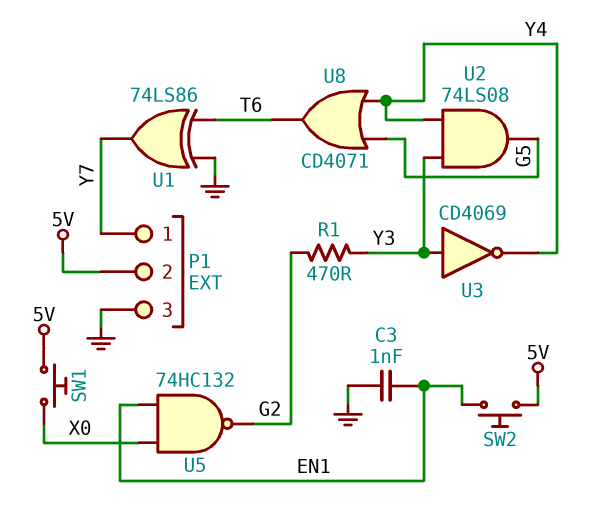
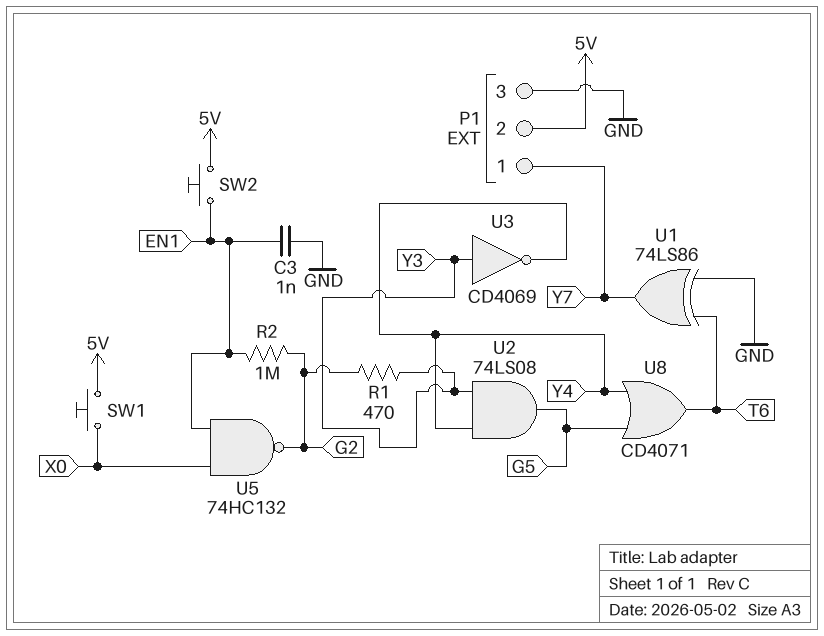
R2: none -> 1M (EN1, G2)

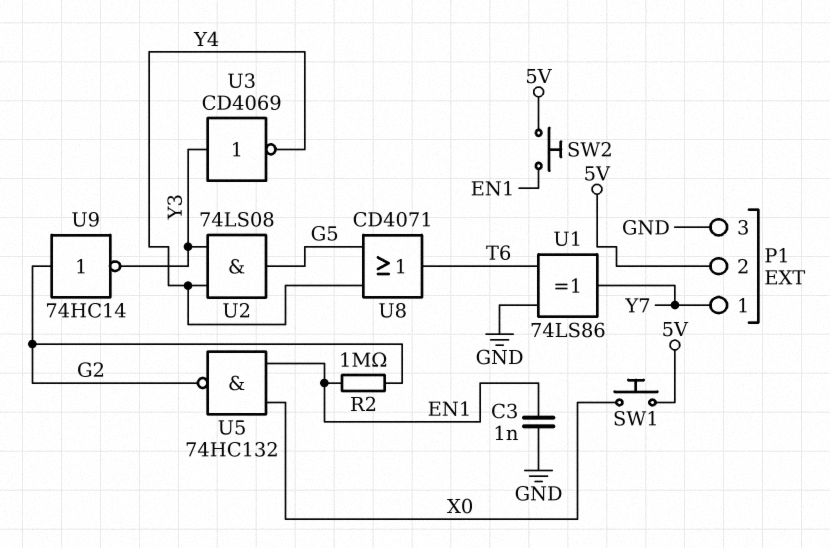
R1: 470 (G2, Y3) -> none
U9: none -> NOT 74HC14 (in G2, out Y3)

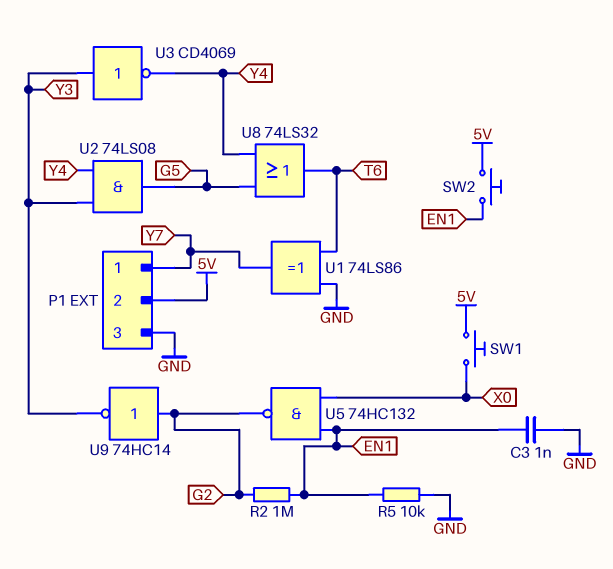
R5: none -> 10k (EN1, GND)
U8: OR CD4071 (in G5, in Y4, out T6) -> OR 74LS32 (in G5, in Y4, out T6)

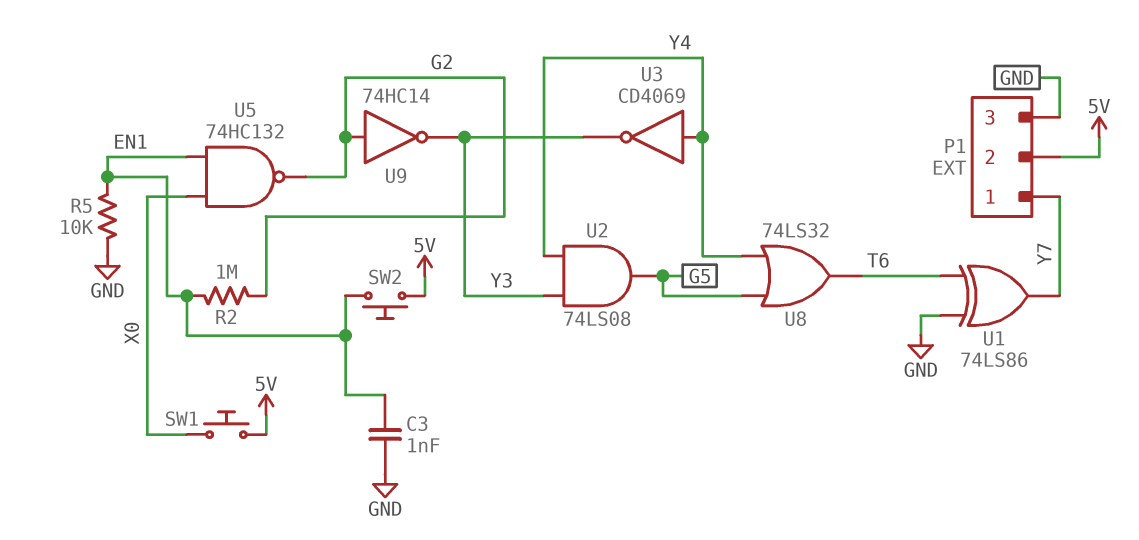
U3: NOT CD4069 (in Y3, out Y4) -> NOT CD4069 (in Y4, out Y3)

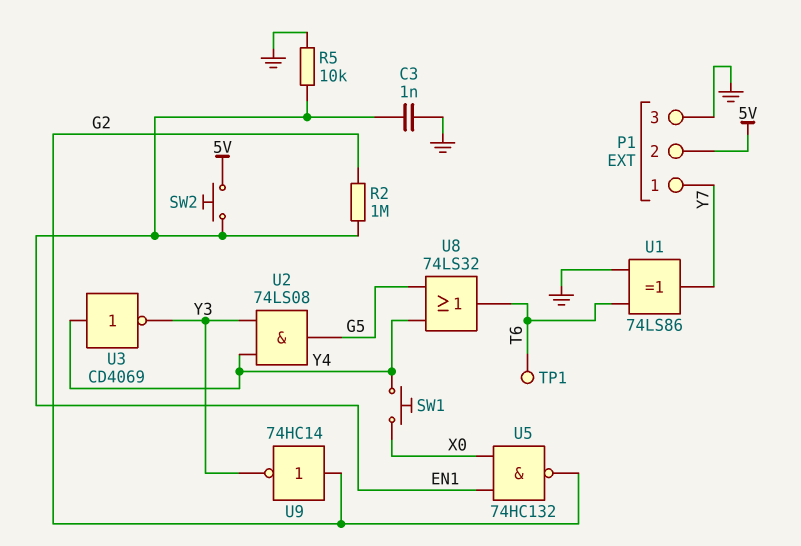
SW1: button (5V, X0) -> button (X0, Y4)
TP1: none -> test point (T6)

